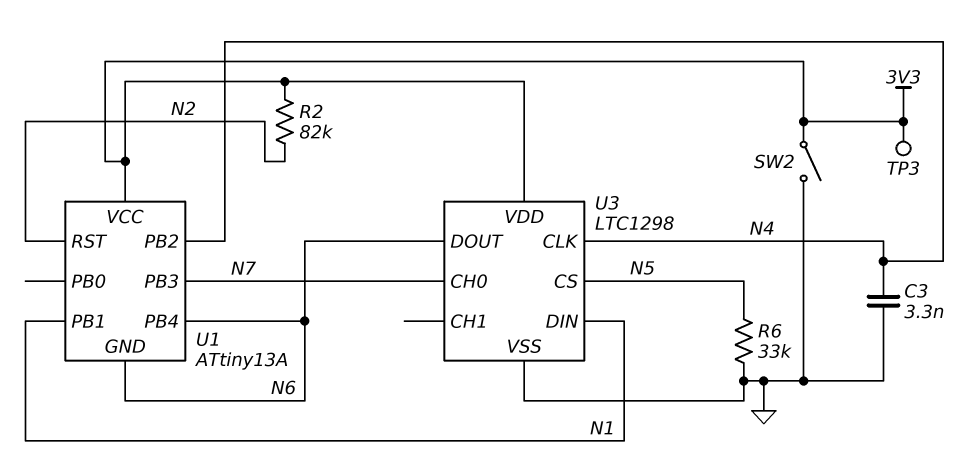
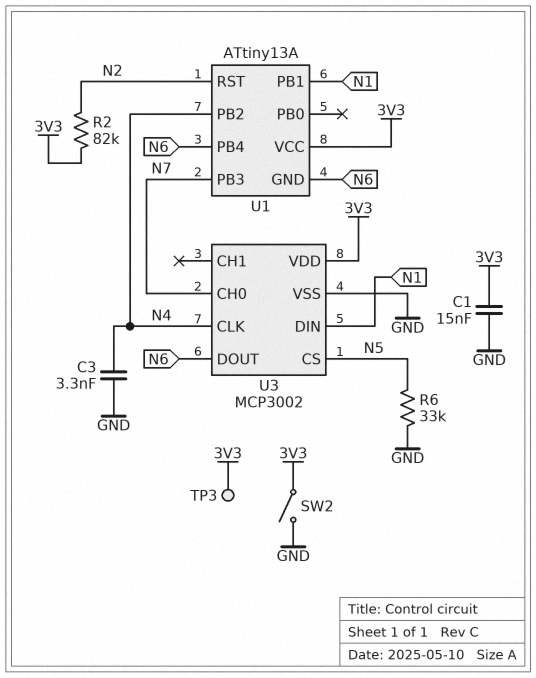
C1: none -> 15nF (3V3, GND)
U3: LTC1298 -> MCP3002

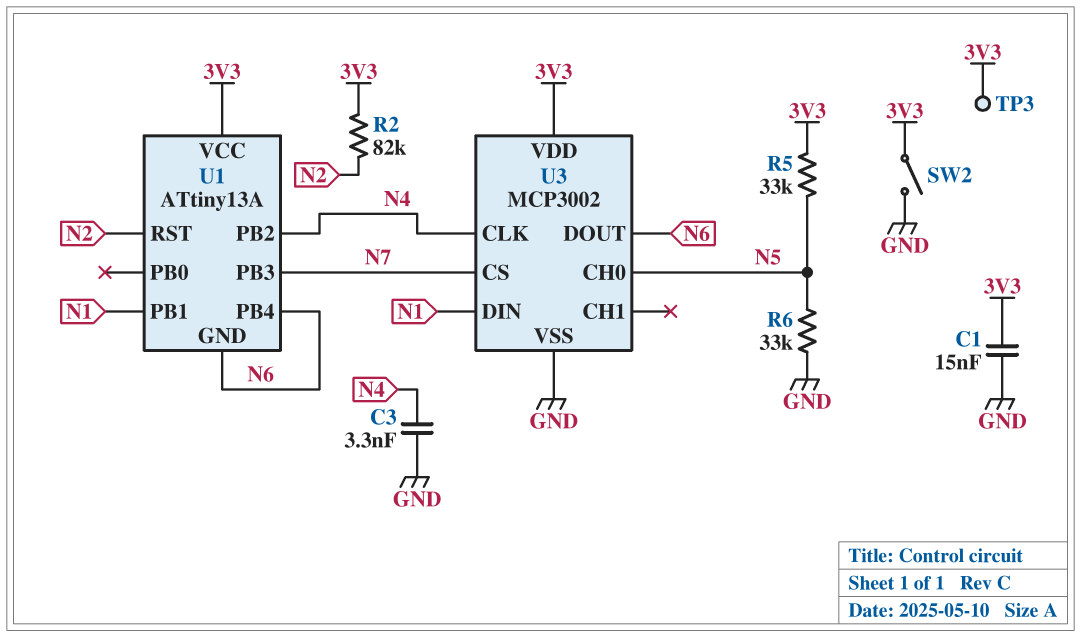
R5: none -> 33k (3V3, N5)
U3 pin CH0: N7 -> N5
U3 pin CS: N5 -> N7

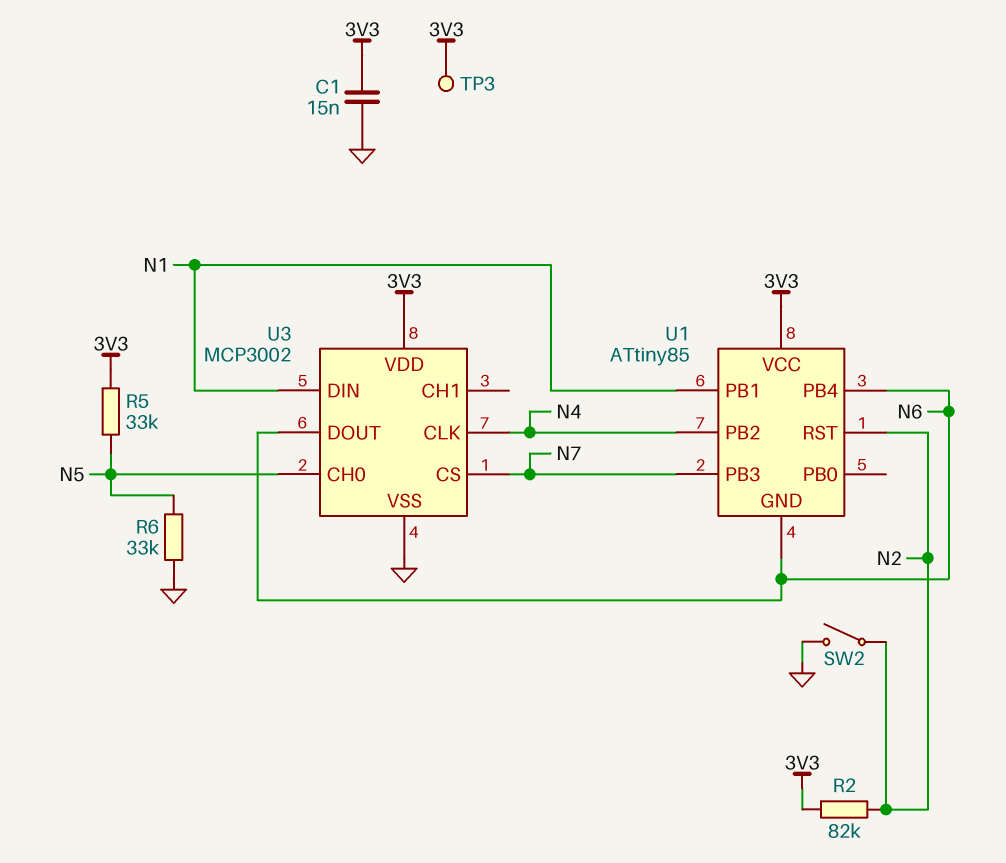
C3: 3.3nF (GND, N4) -> none
SW2: switch (3V3, GND) -> switch (GND, N2)
U1: ATtiny13A -> ATtiny85

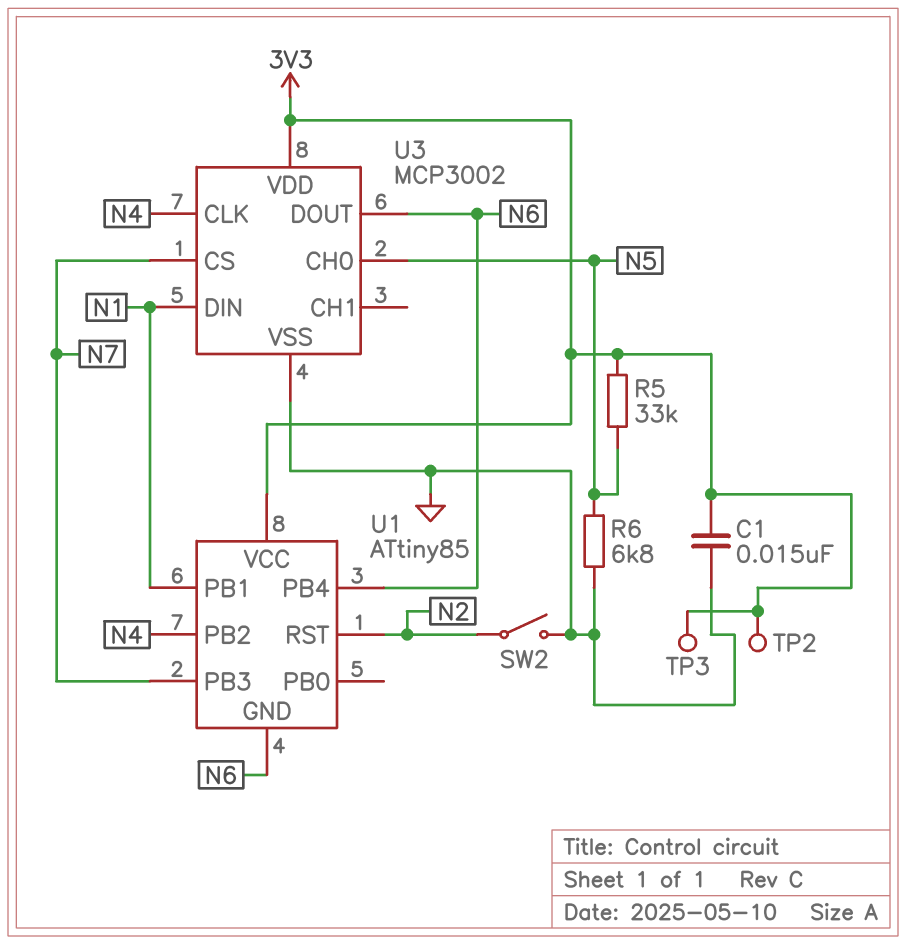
R2: 82k (3V3, N2) -> none
R6: 33k (GND, N5) -> 6.8k (GND, N5)
TP2: none -> test point (3V3)

